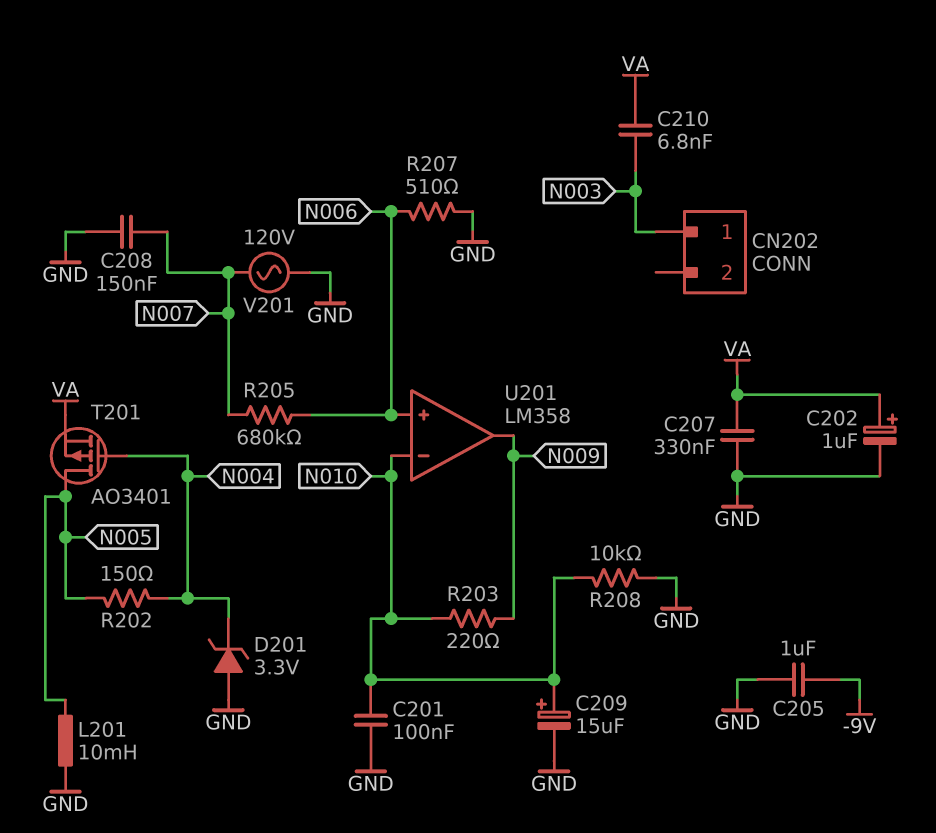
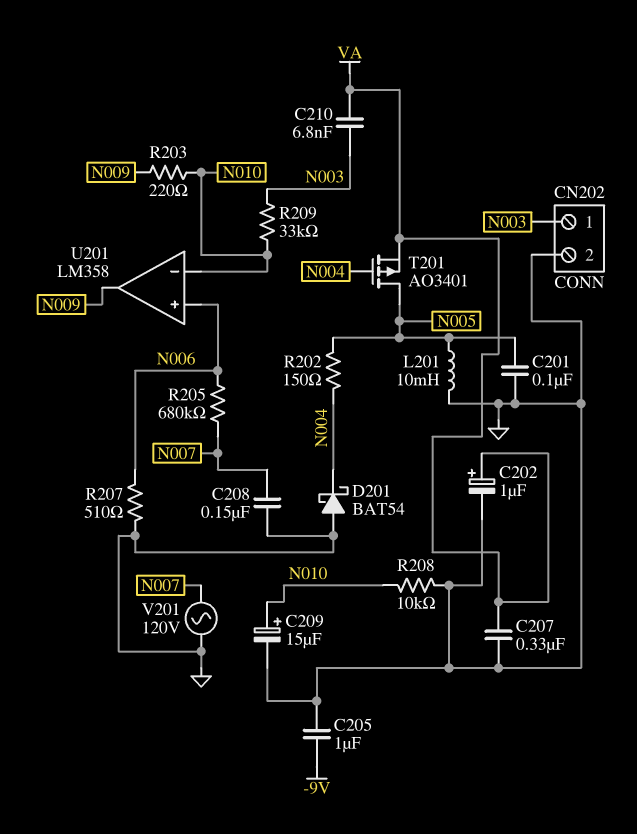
C201: 100nF (GND, N010) -> 100nF (GND, N005)
CN202 pin 2: none -> GND
D201: zener 3.3V (A GND, K N004) -> schottky BAT54 (A GND, K N004)
R209: none -> 33k (N003, N010)

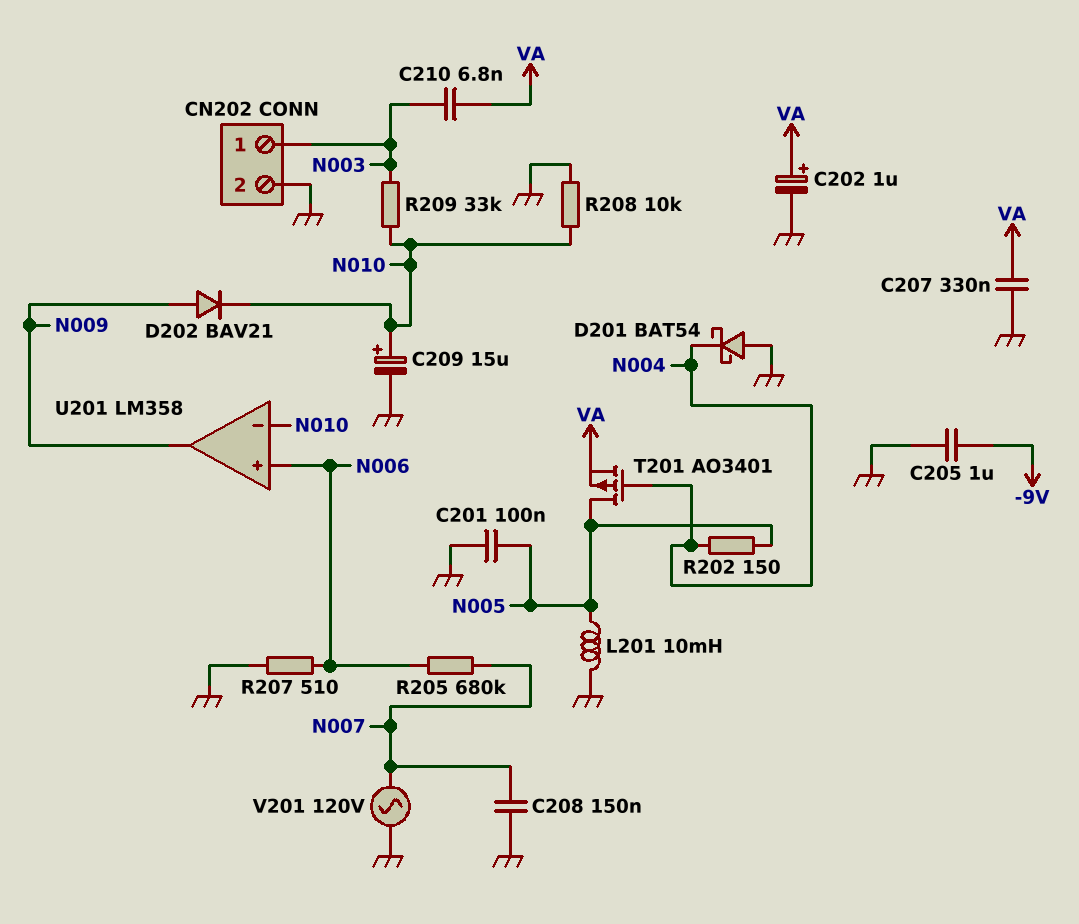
D202: none -> diode BAV21 (A N009, K N010)
R203: 220 (N009, N010) -> none

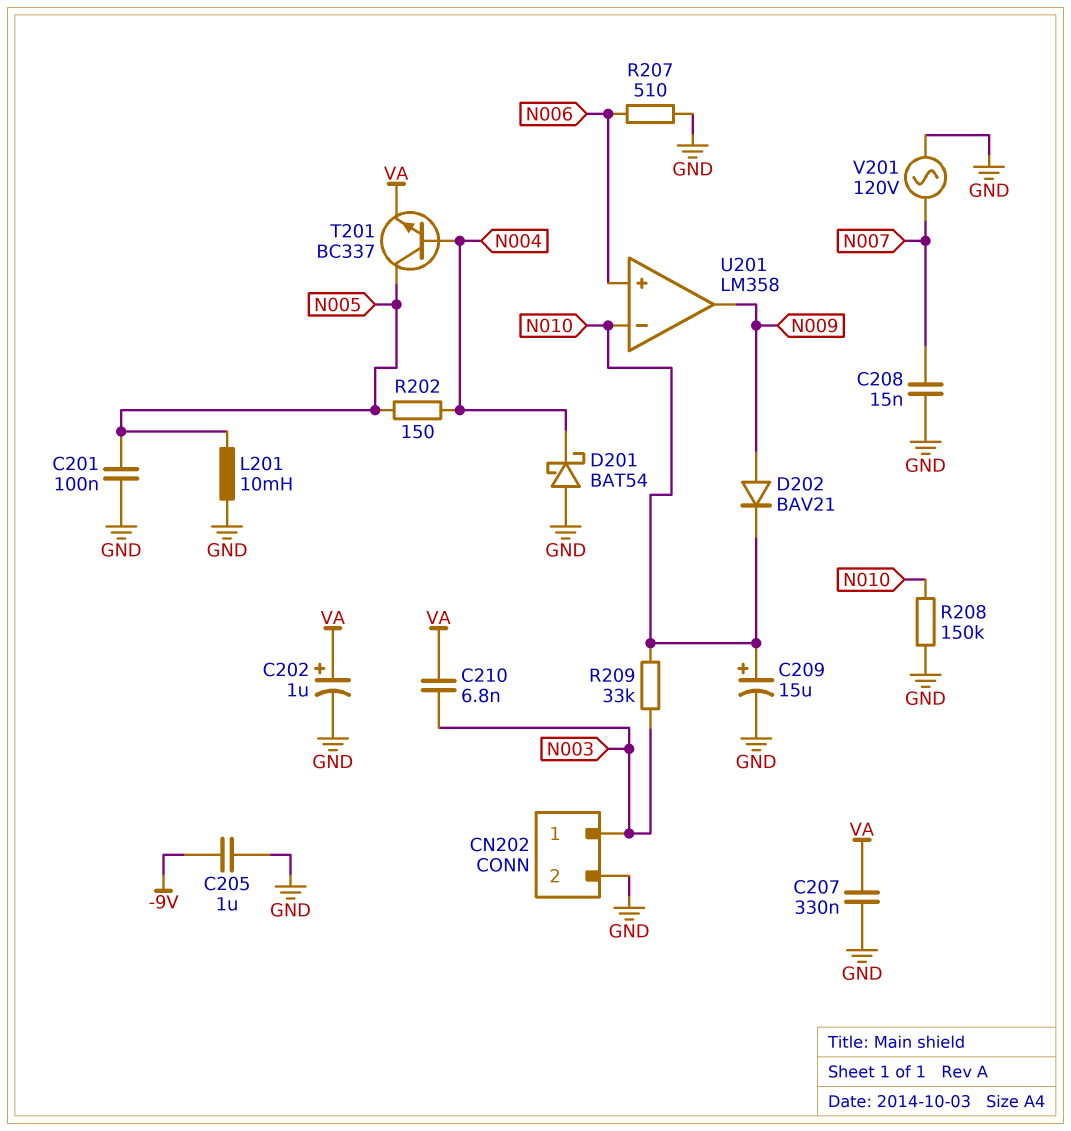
C208: 150nF (GND, N007) -> 15nF (GND, N007)
R205: 680k (N006, N007) -> none
R208: 10k (GND, N010) -> 150k (GND, N010)
T201: PMOS AO3401 (G N004, D N005, S VA) -> NPN BC337 (B N004, C N005, E VA)

